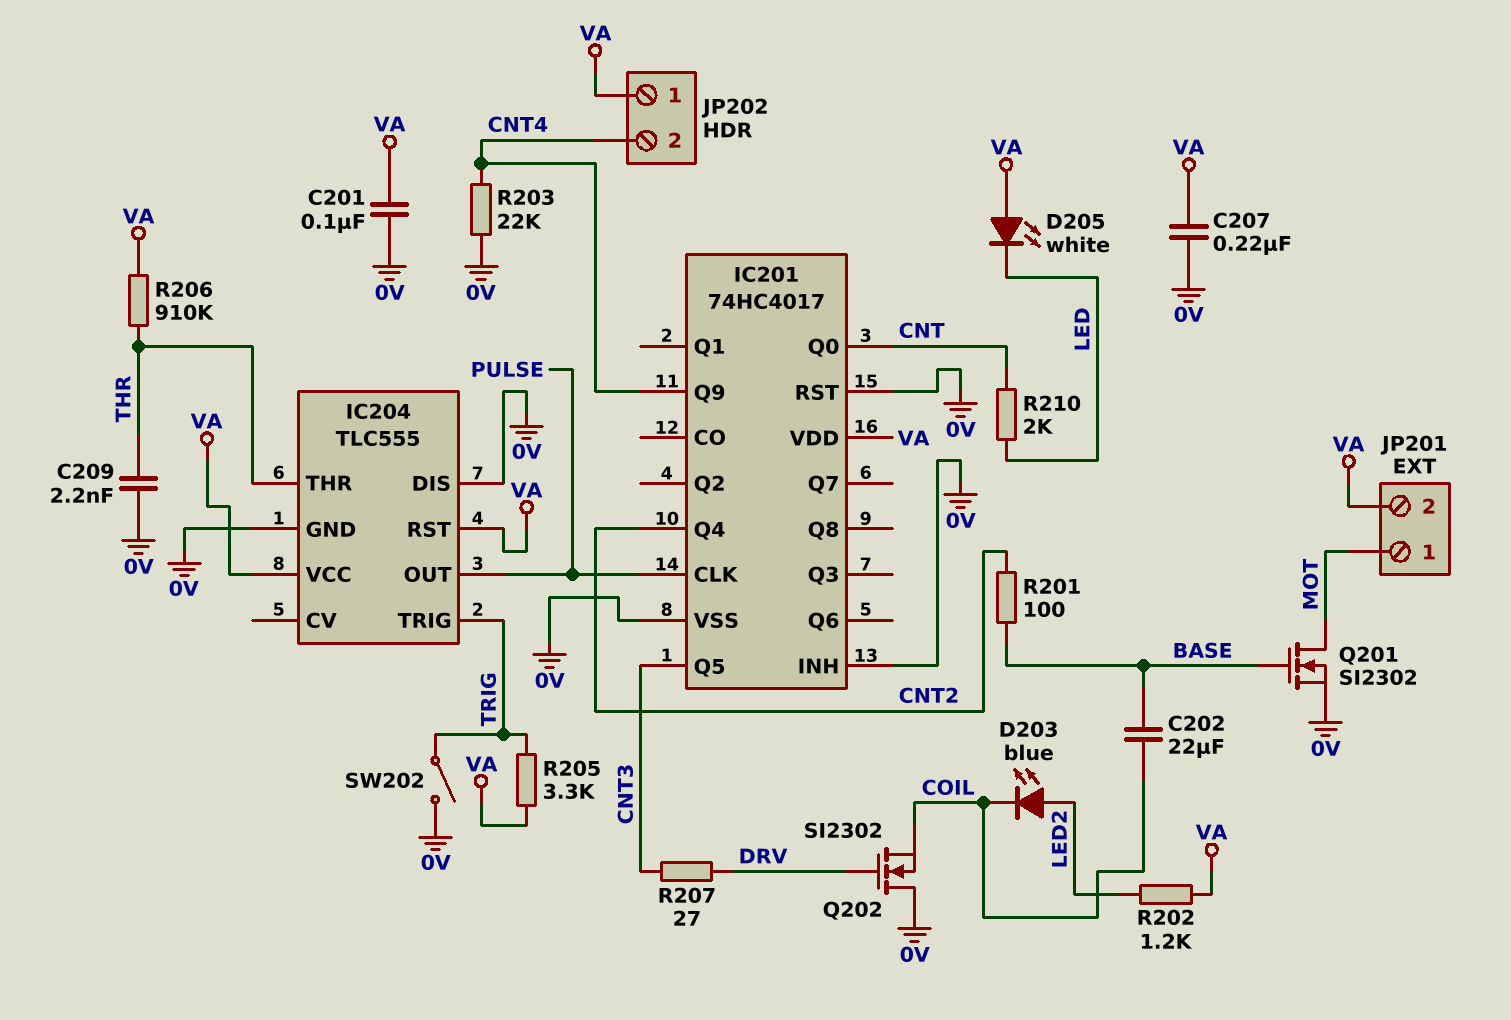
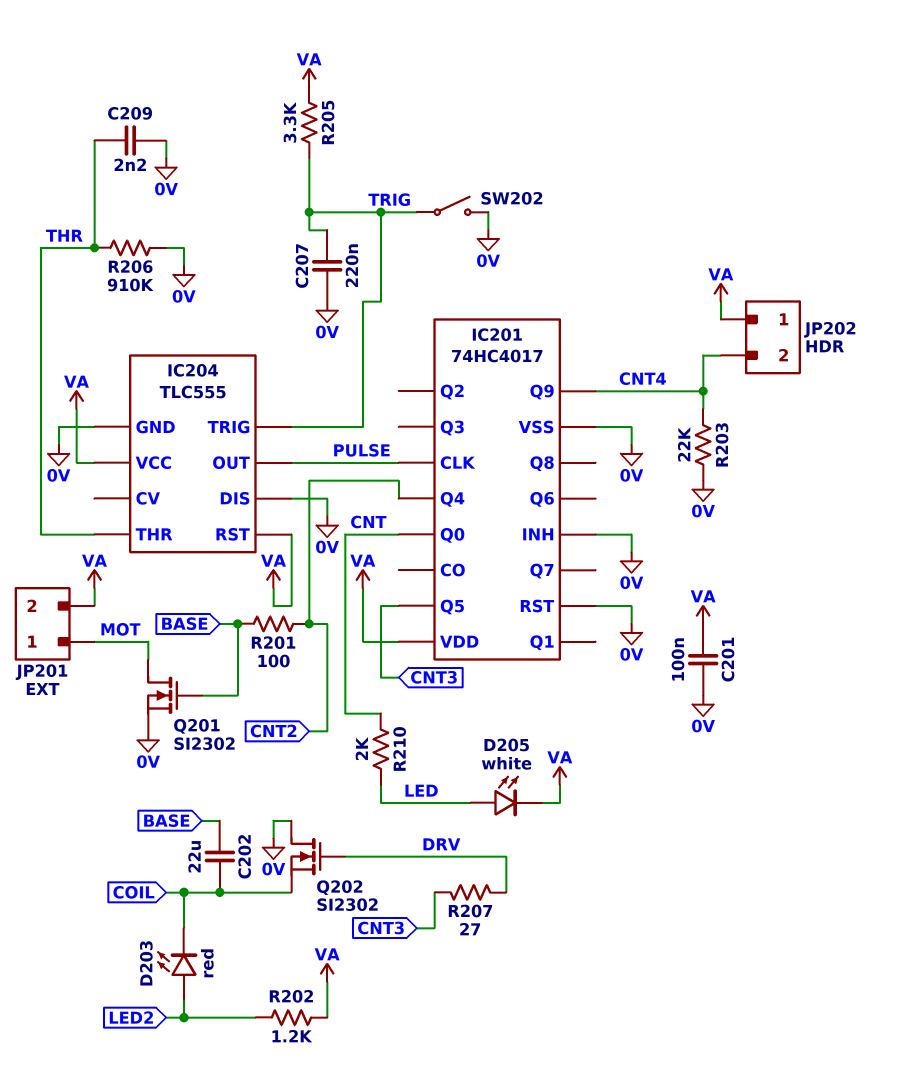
C207: 220nF (0V, VA) -> 220nF (0V, TRIG)
D203: LED blue (A LED2, K COIL) -> LED red (A LED2, K COIL)
D205: LED white (A VA, K LED) -> LED white (A LED, K VA)
R206: 910k (THR, VA) -> 910k (0V, THR)

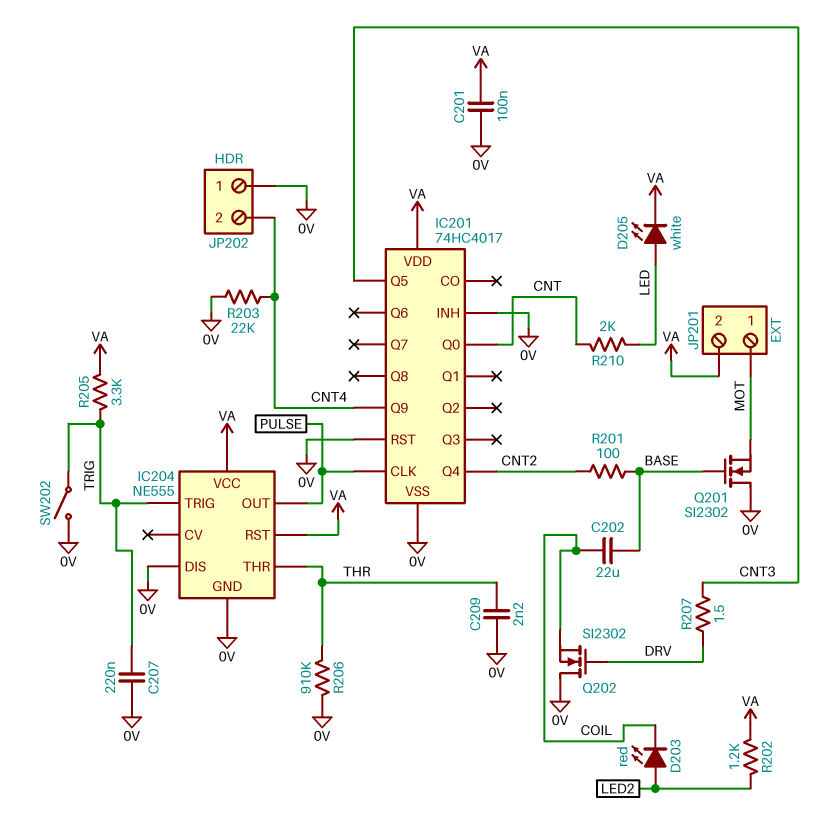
IC204: TLC555 -> NE555
JP202 pin 1: VA -> 0V
Q201: NMOS SI2302 (G BASE, D MOT, S 0V) -> NMOS SI2302 (G BASE, D 0V, S MOT)
R207: 27 (CNT3, DRV) -> 1.5 (CNT3, DRV)

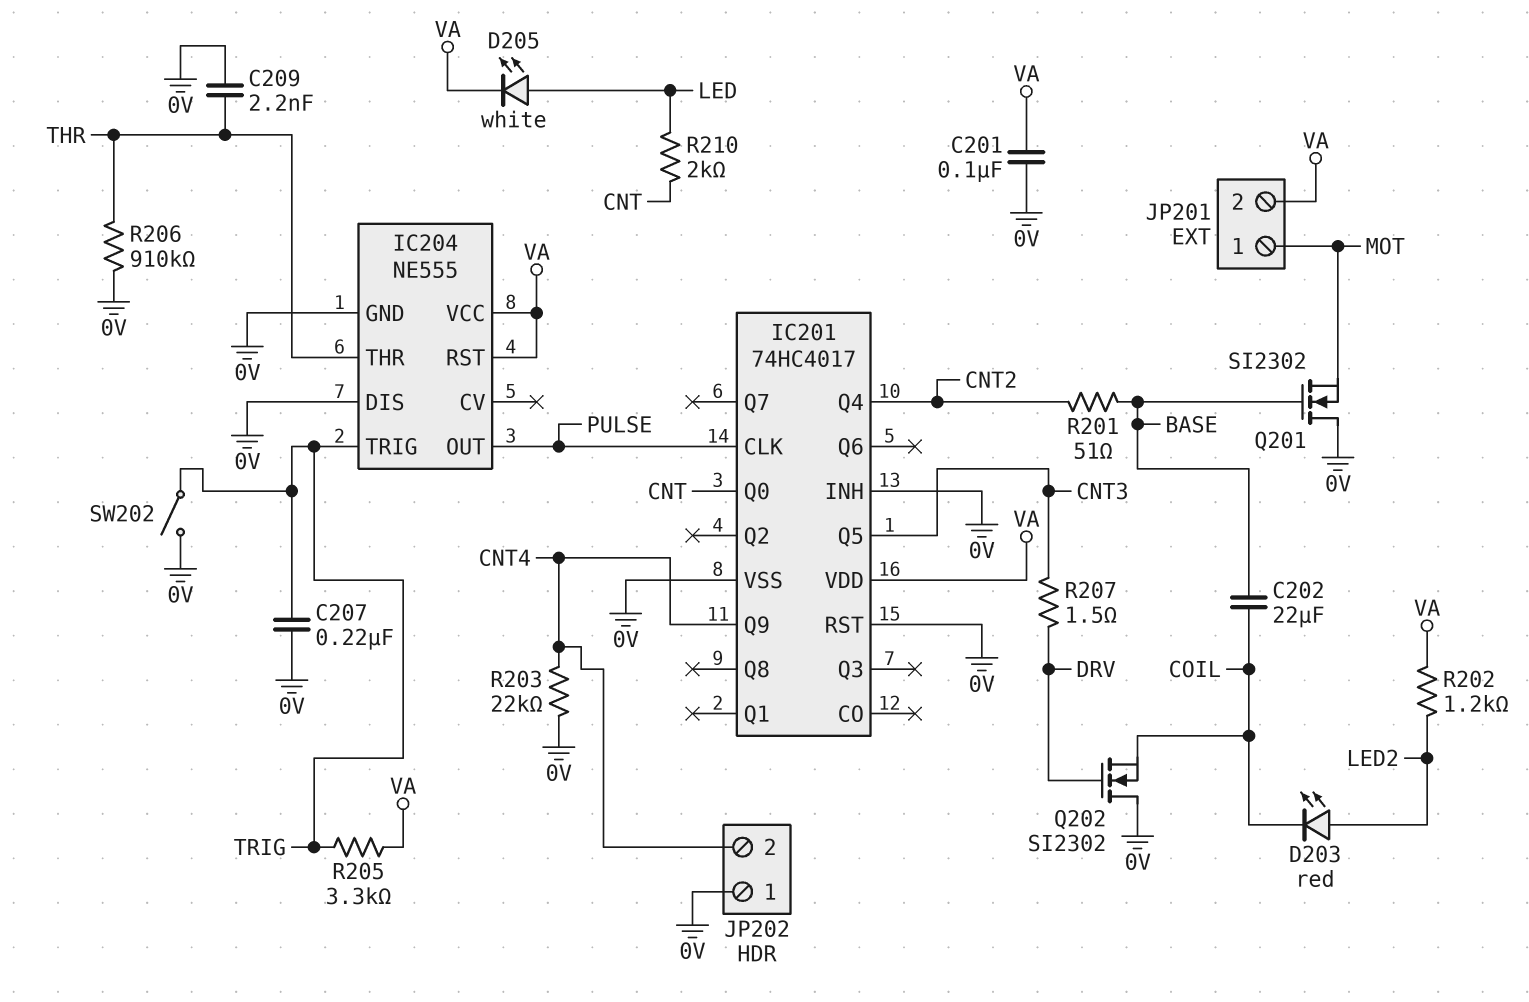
R201: 100 (BASE, CNT2) -> 51 (BASE, CNT2)

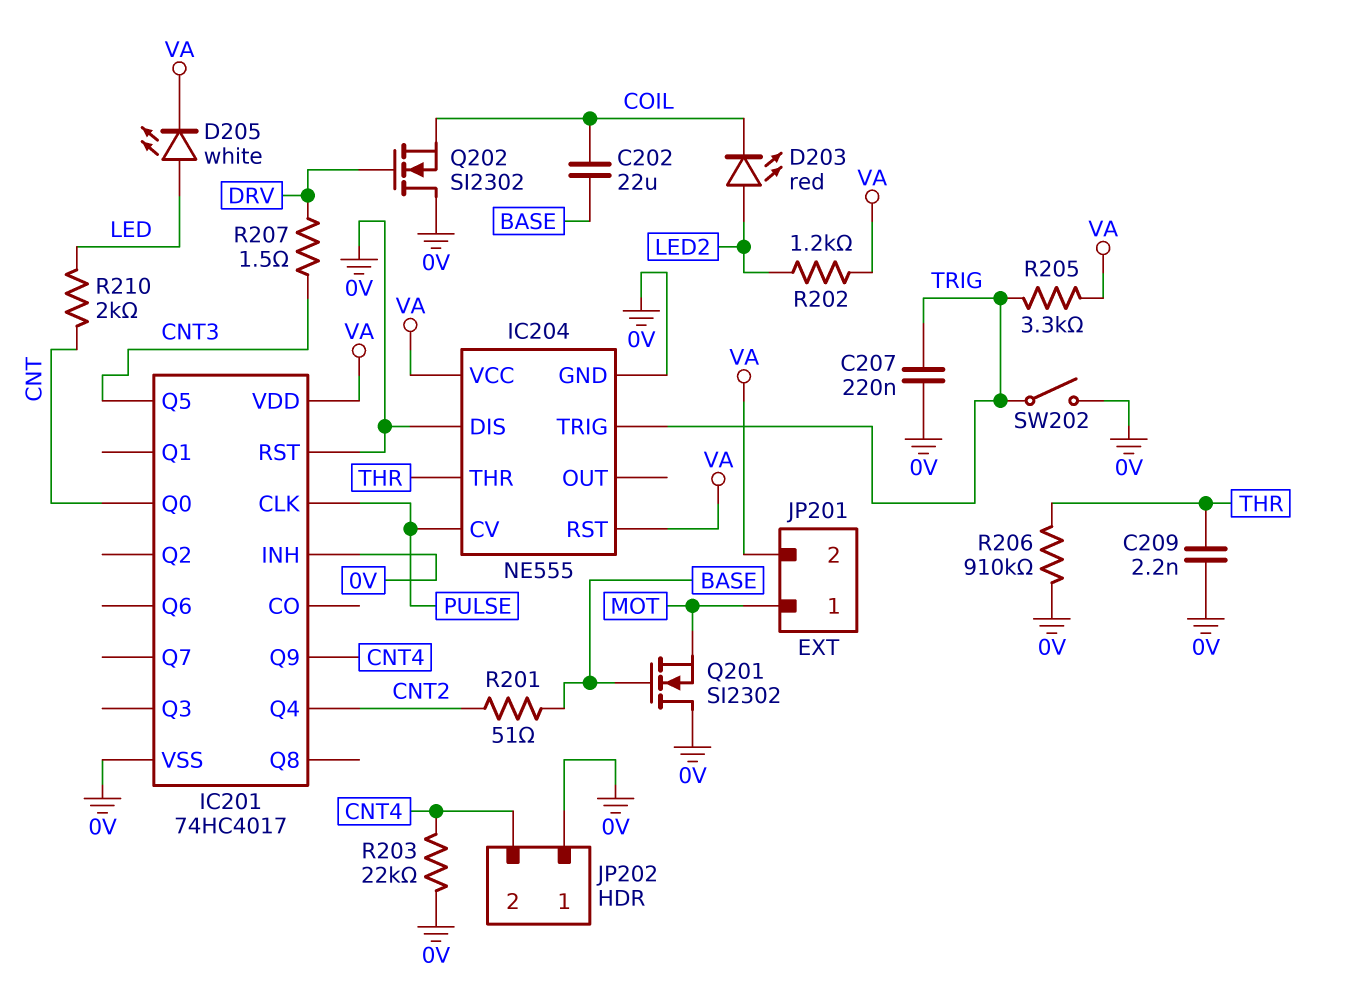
C201: 100nF (0V, VA) -> none
IC204 pin CV: none -> PULSE
IC204 pin OUT: PULSE -> none

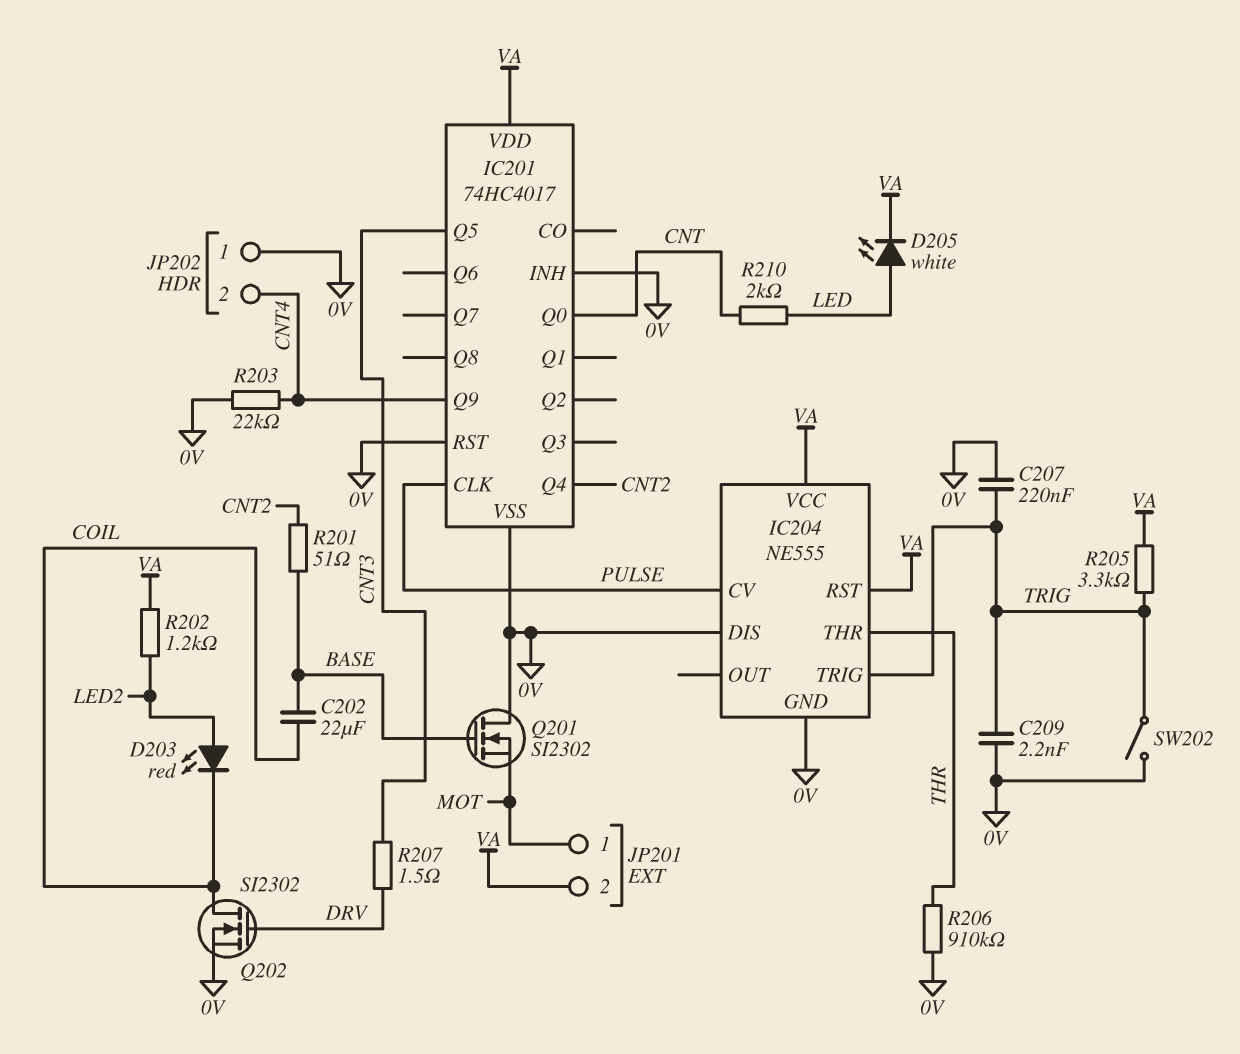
C209: 2.2nF (0V, THR) -> 2.2nF (0V, TRIG)
Q202: NMOS SI2302 (G DRV, D 0V, S COIL) -> NMOS SI2302 (G DRV, D COIL, S 0V)

